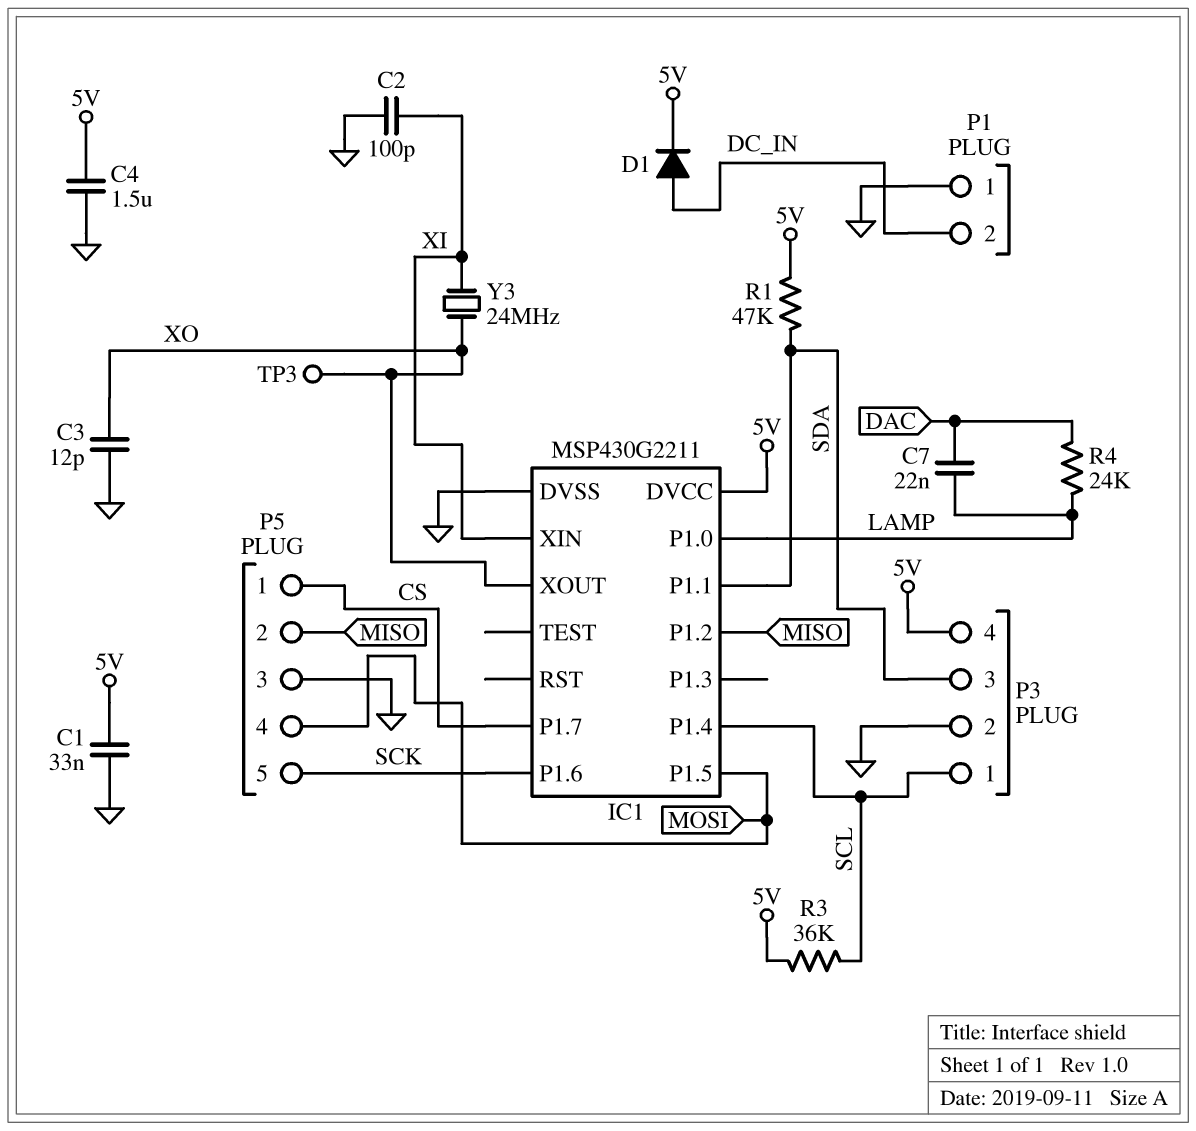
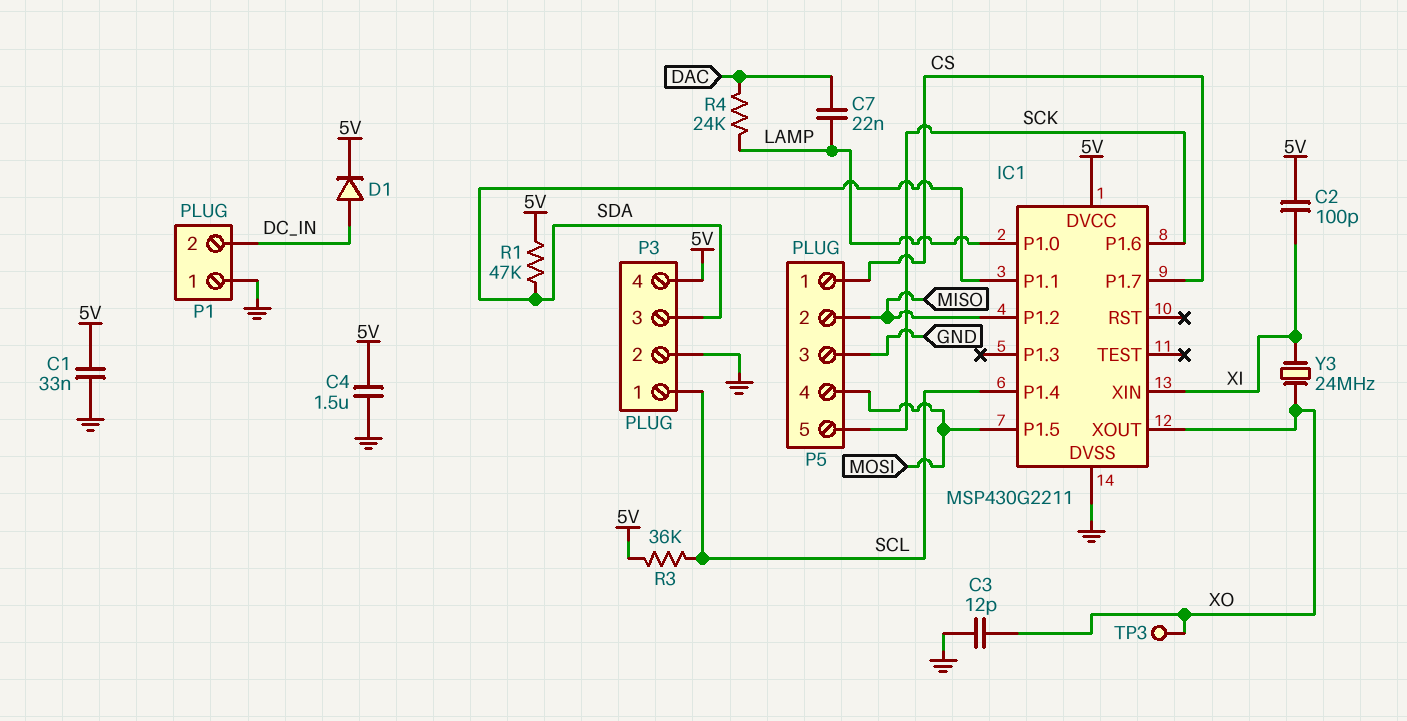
C2: 100pF (GND, XI) -> 100pF (5V, XI)

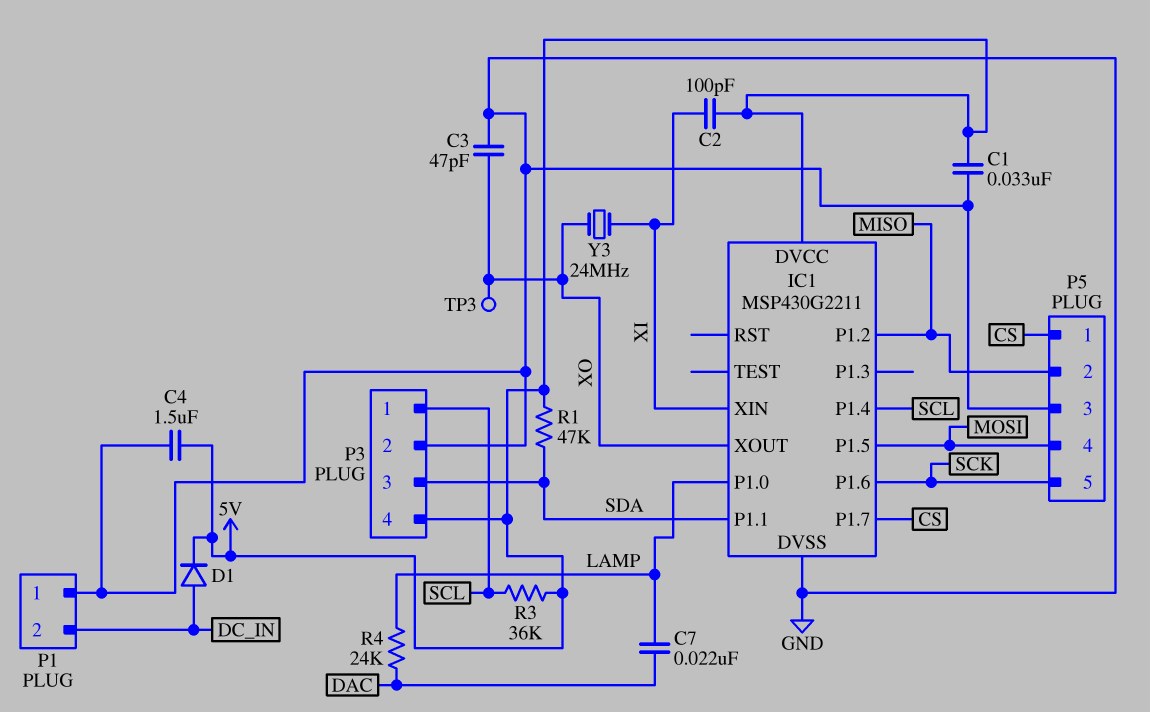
C3: 12pF (GND, XO) -> 47pF (GND, XO)

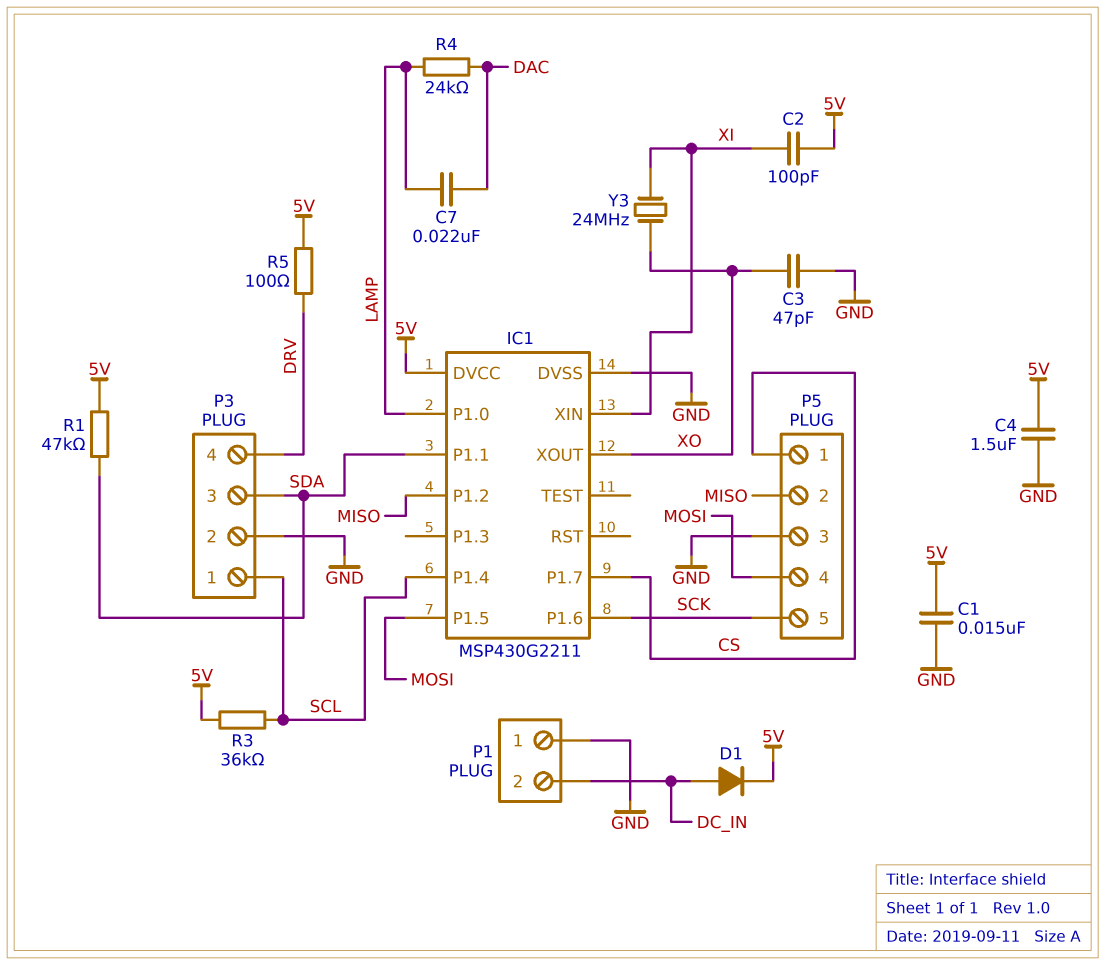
C1: 33nF (5V, GND) -> 15nF (5V, GND)
P3 pin 4: 5V -> DRV
R5: none -> 100 (5V, DRV)
TP3: test point (XO) -> none

